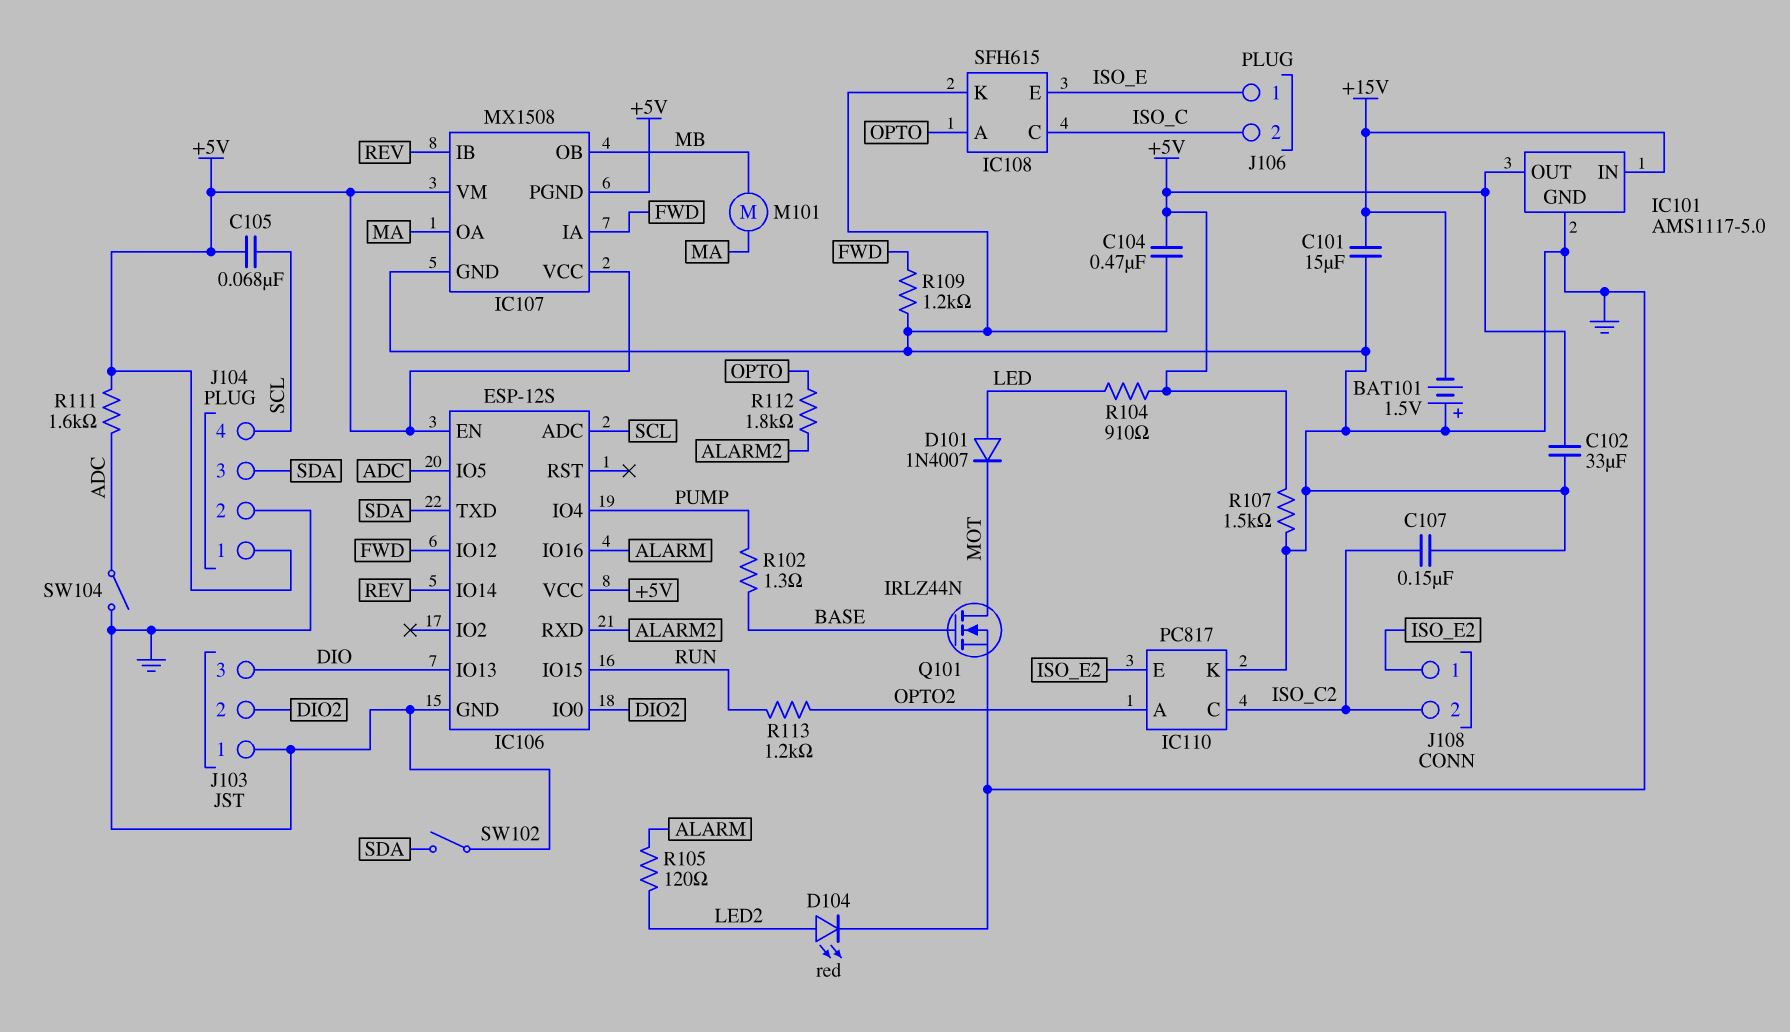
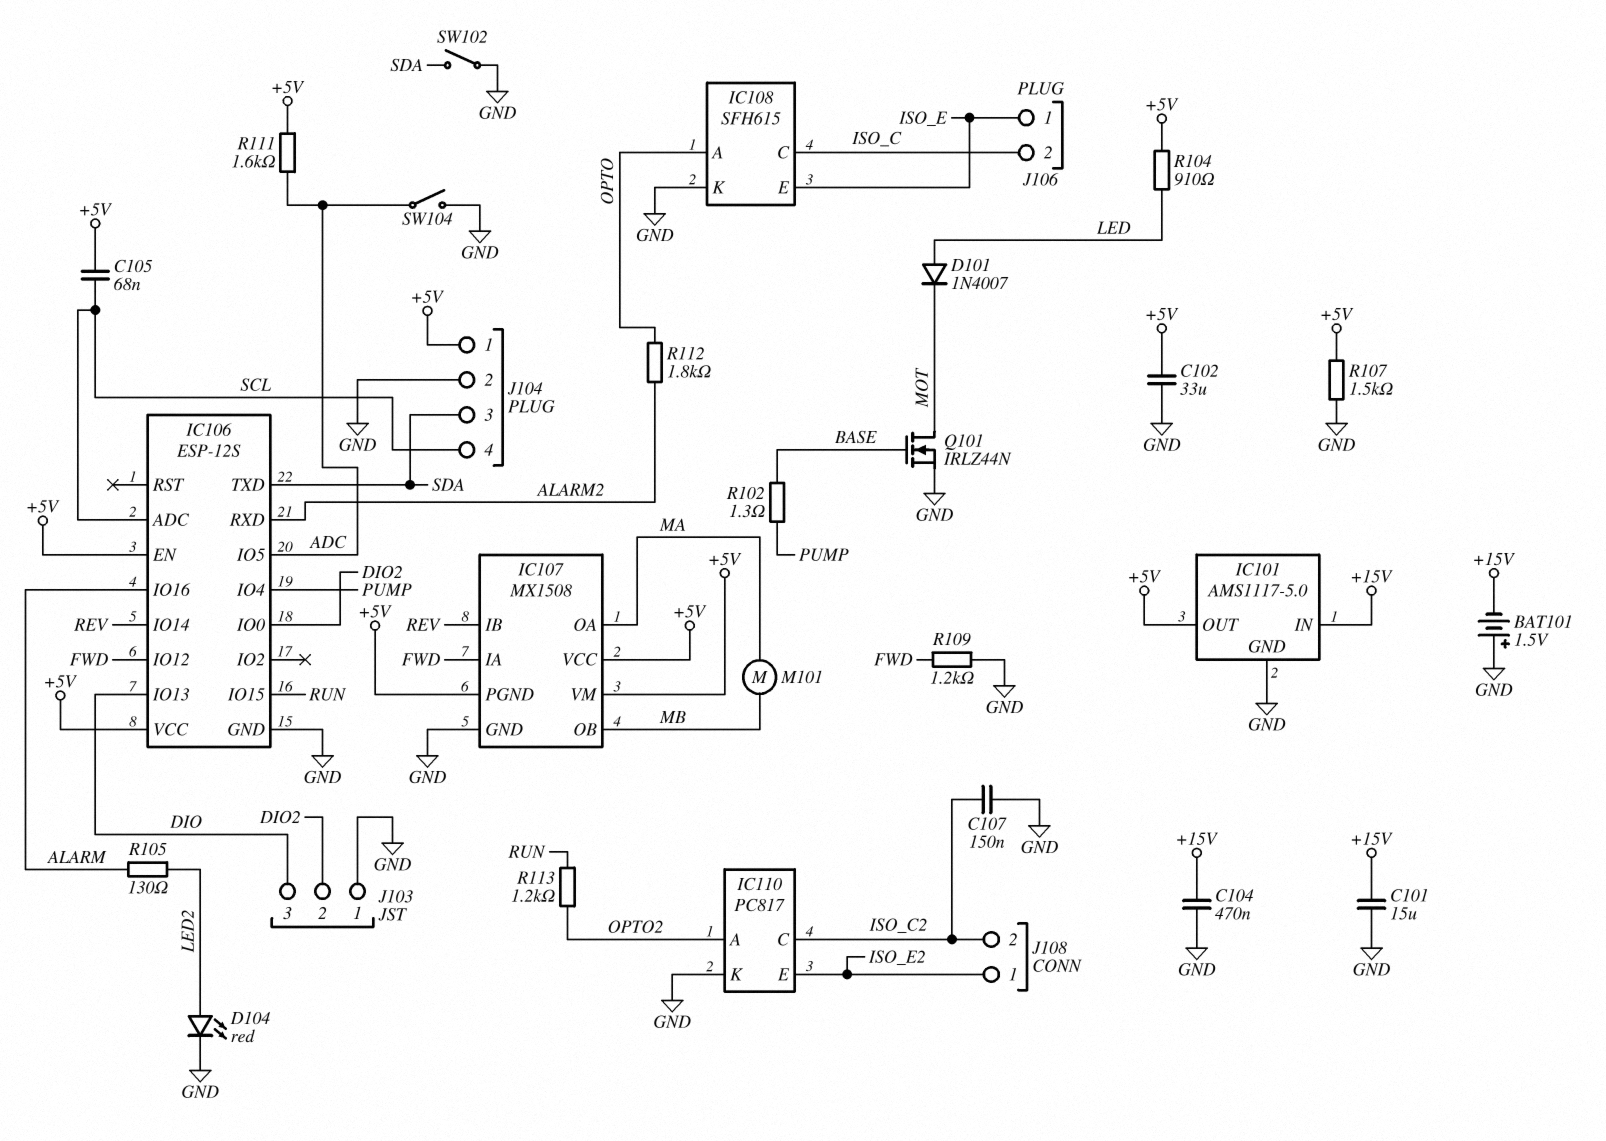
C104: 470nF (+5V, GND) -> 470nF (+15V, GND)
R105: 120 (ALARM, LED2) -> 130 (ALARM, LED2)

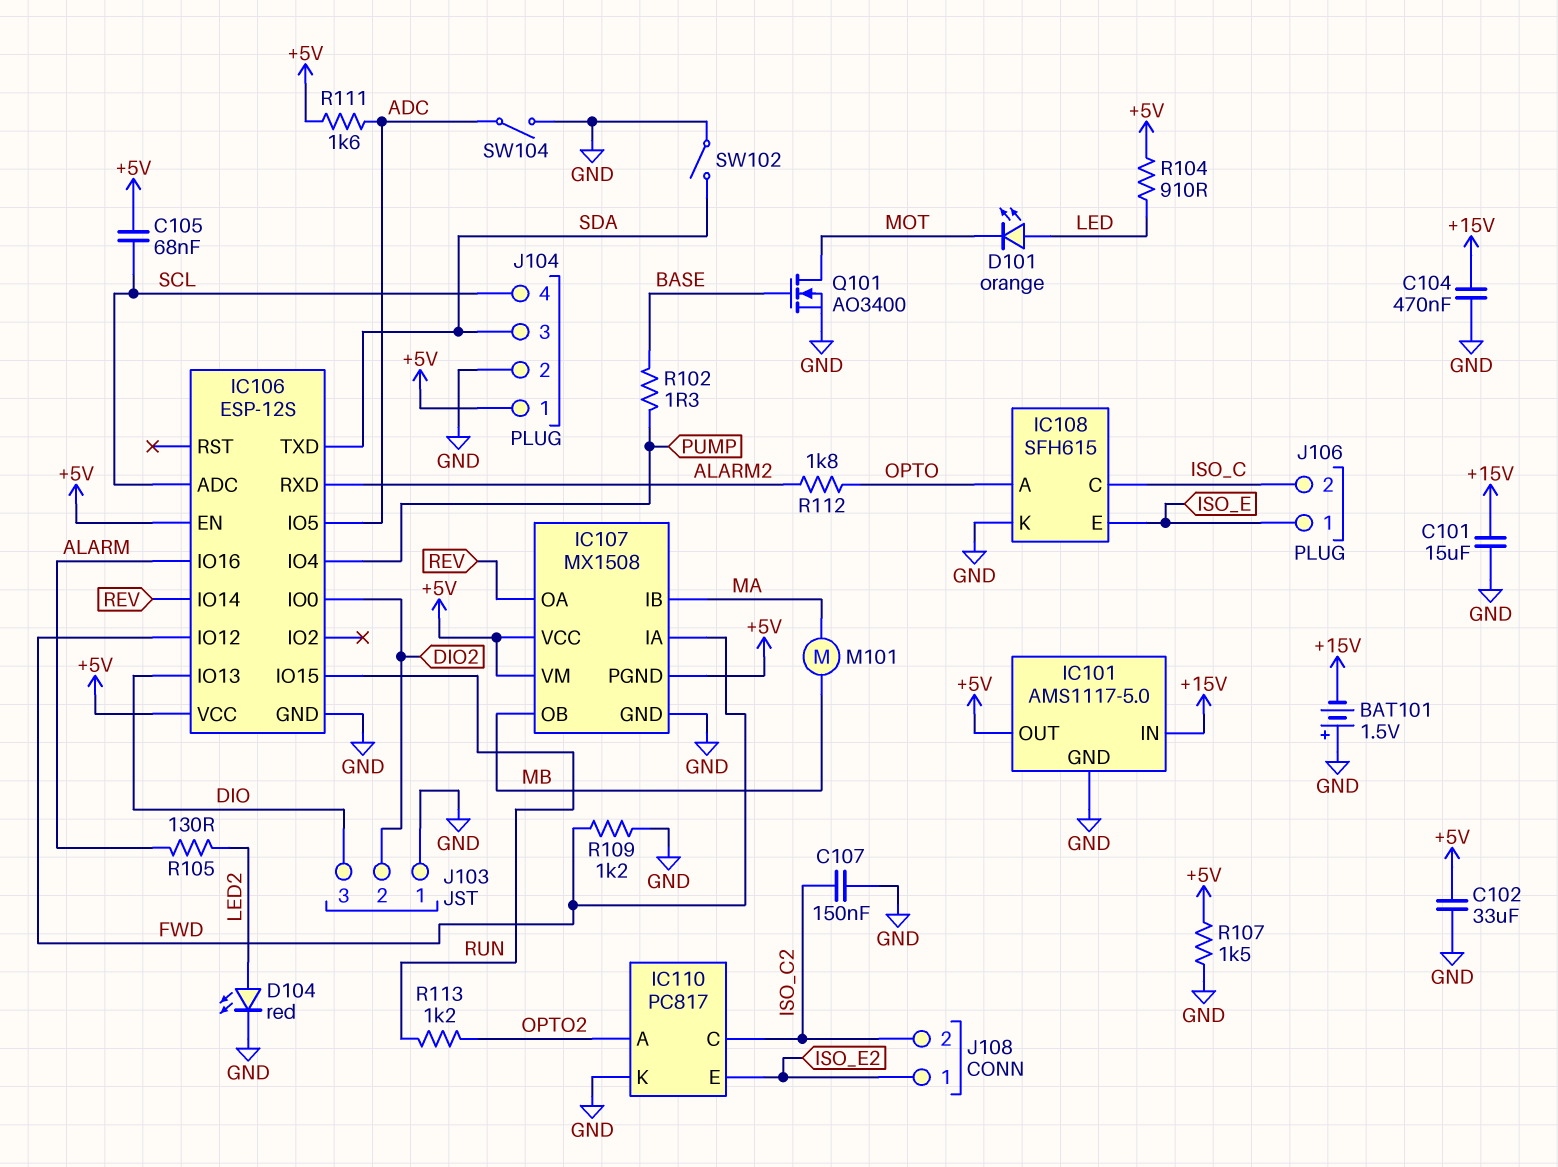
D101: diode 1N4007 (A LED, K MOT) -> LED orange (A LED, K MOT)
IC107 pin IB: REV -> MA
IC107 pin OA: MA -> REV
Q101: NMOS IRLZ44N (G BASE, D MOT, S GND) -> NMOS AO3400 (G BASE, D MOT, S GND)

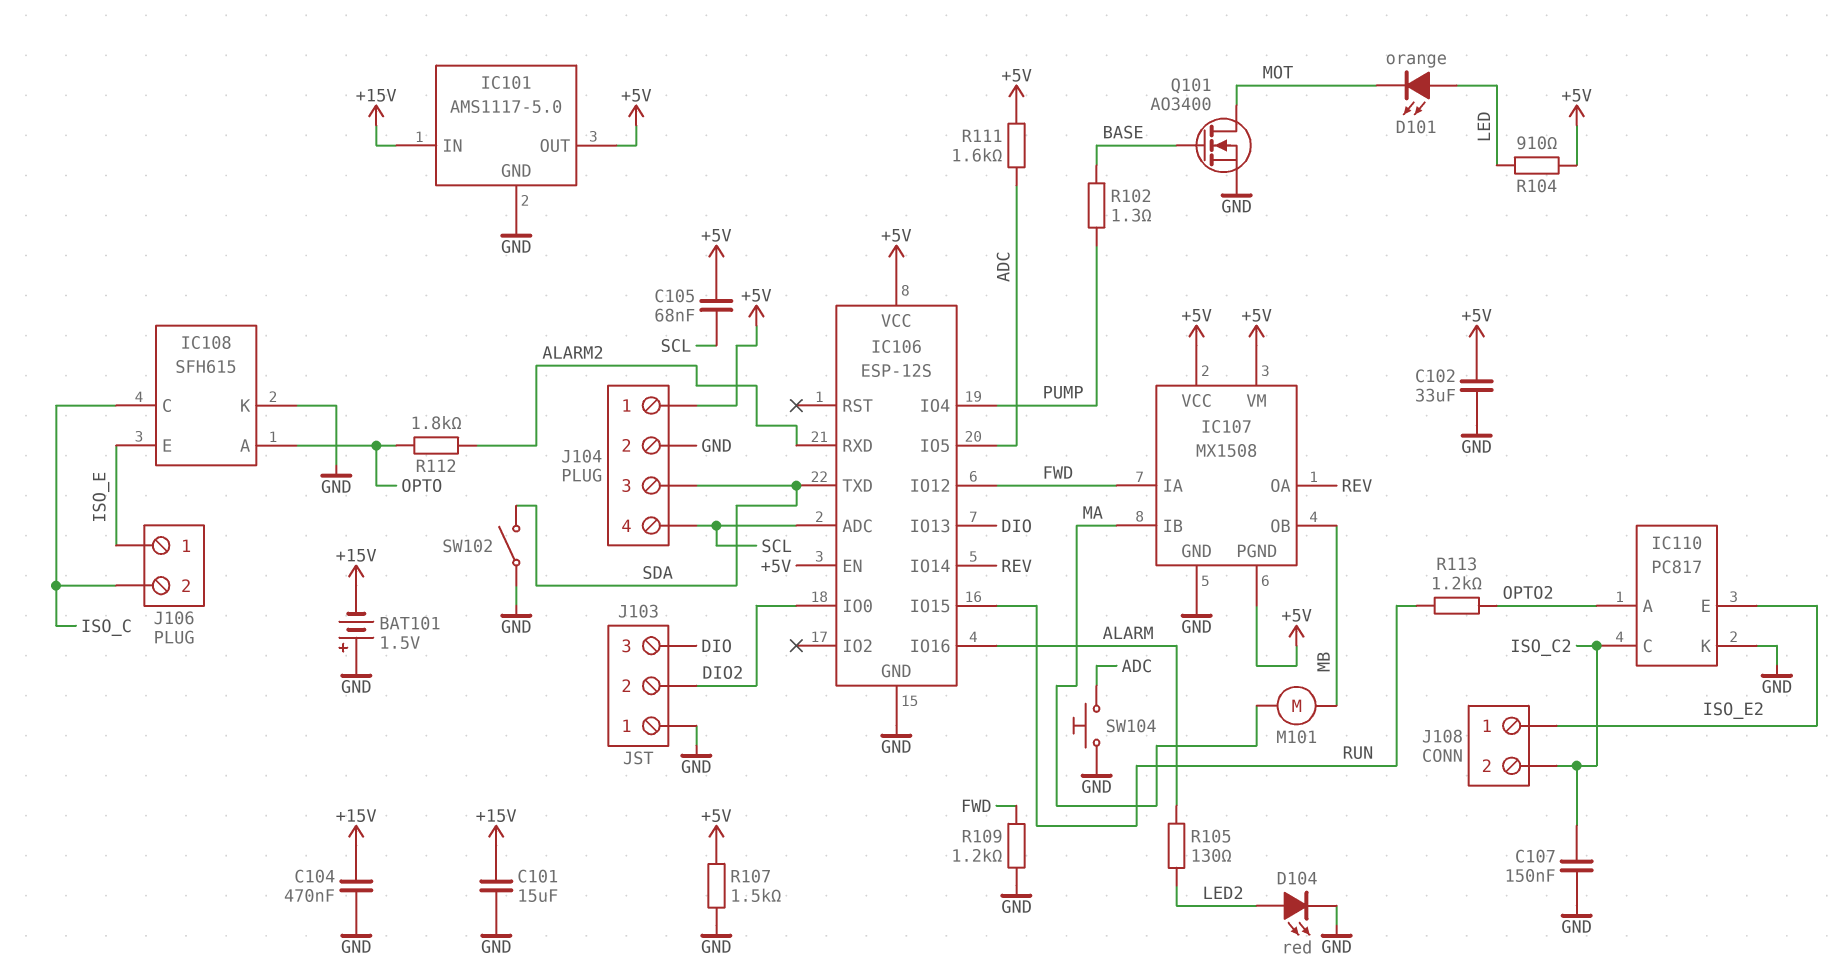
SW104: switch (ADC, GND) -> button (ADC, GND)

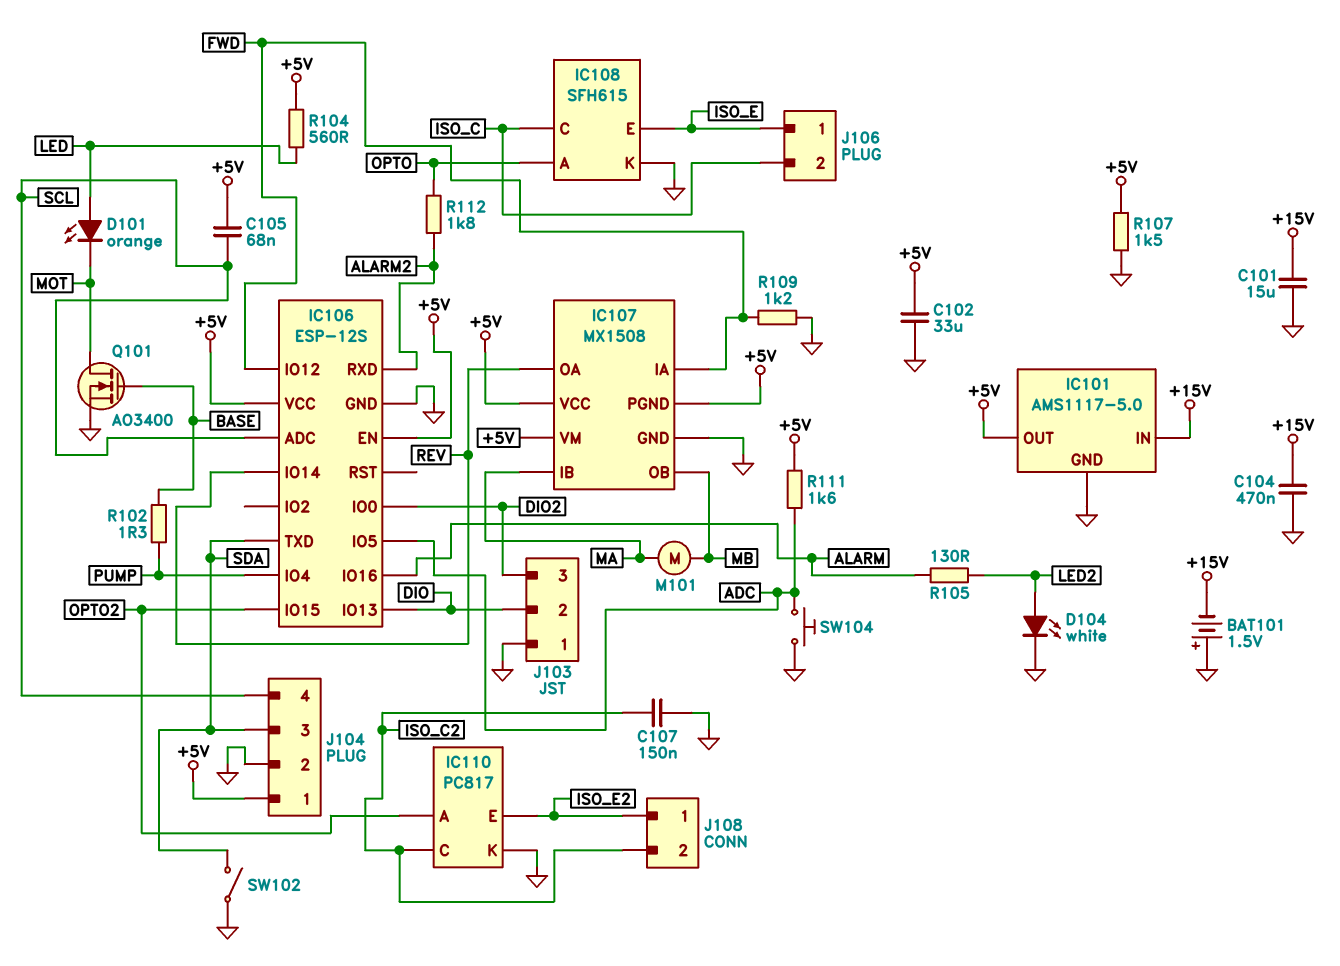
D104: LED red (A LED2, K GND) -> LED white (A LED2, K GND)
IC106 pin IO15: RUN -> OPTO2
J103 pin 2: DIO2 -> DIO
J103 pin 3: DIO -> DIO2
R104: 910 (+5V, LED) -> 560 (+5V, LED)
R113: 1.2k (OPTO2, RUN) -> none

